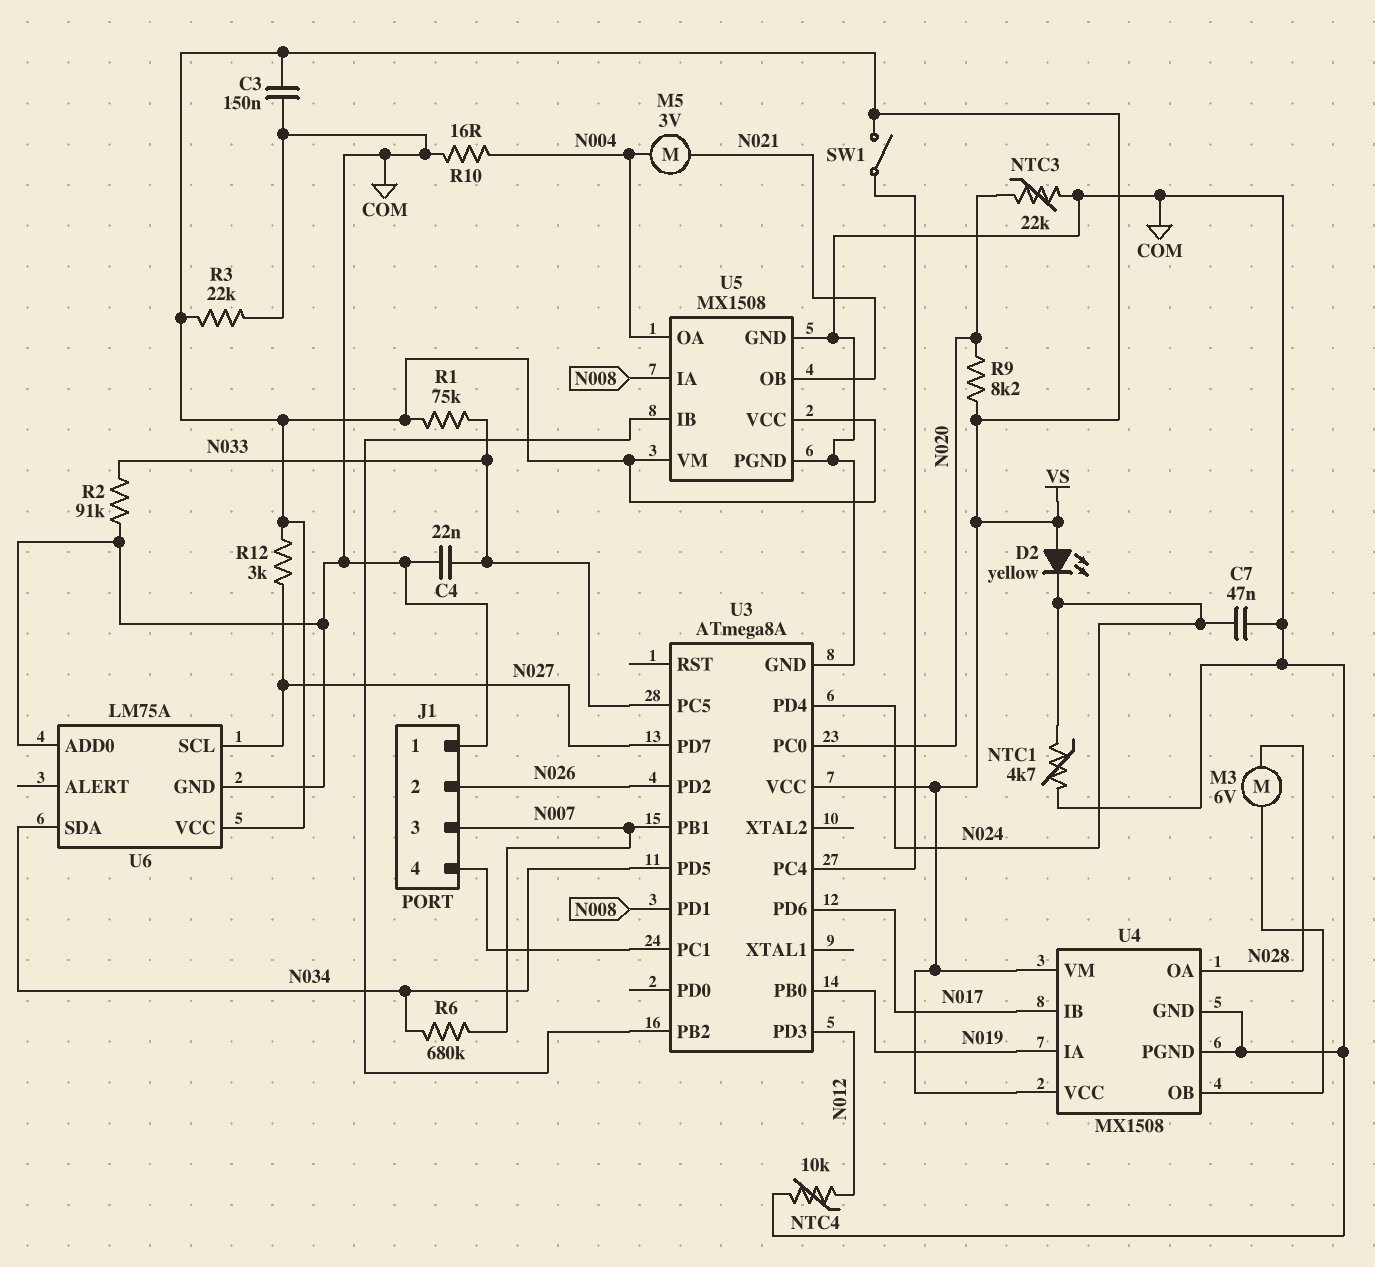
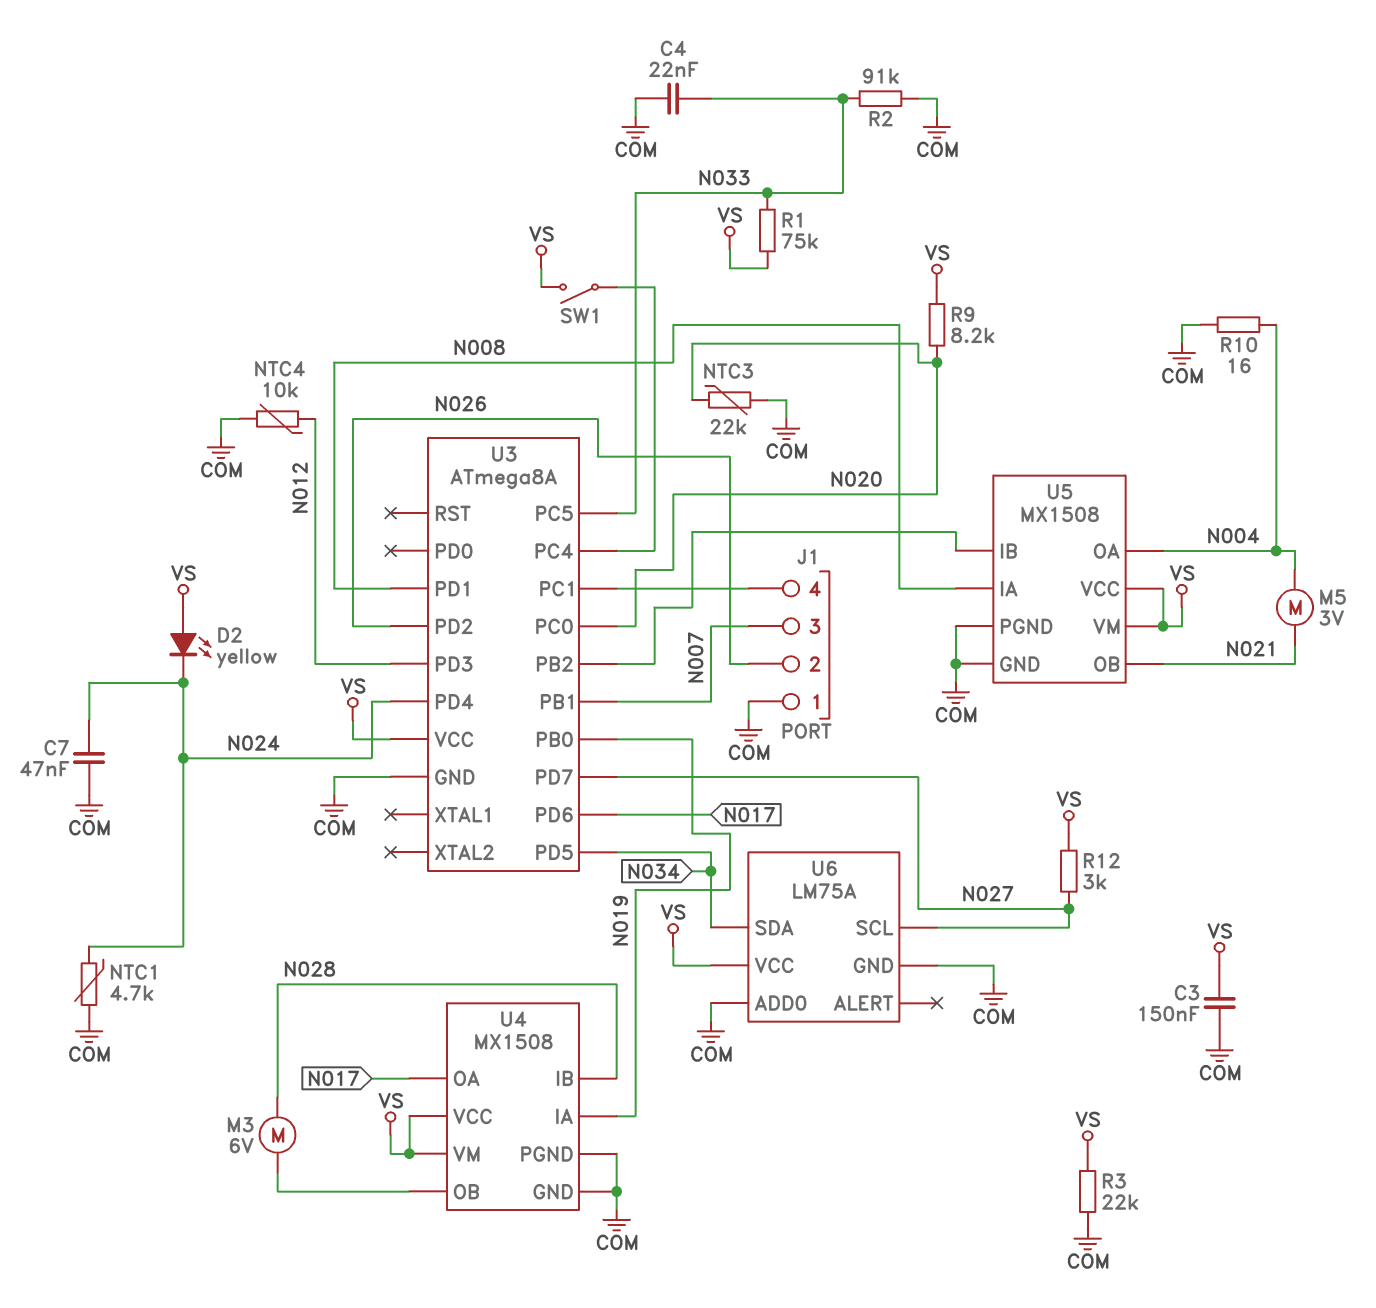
R6: 680k (N007, N034) -> none
U4 pin IB: N017 -> N028
U4 pin OA: N028 -> N017

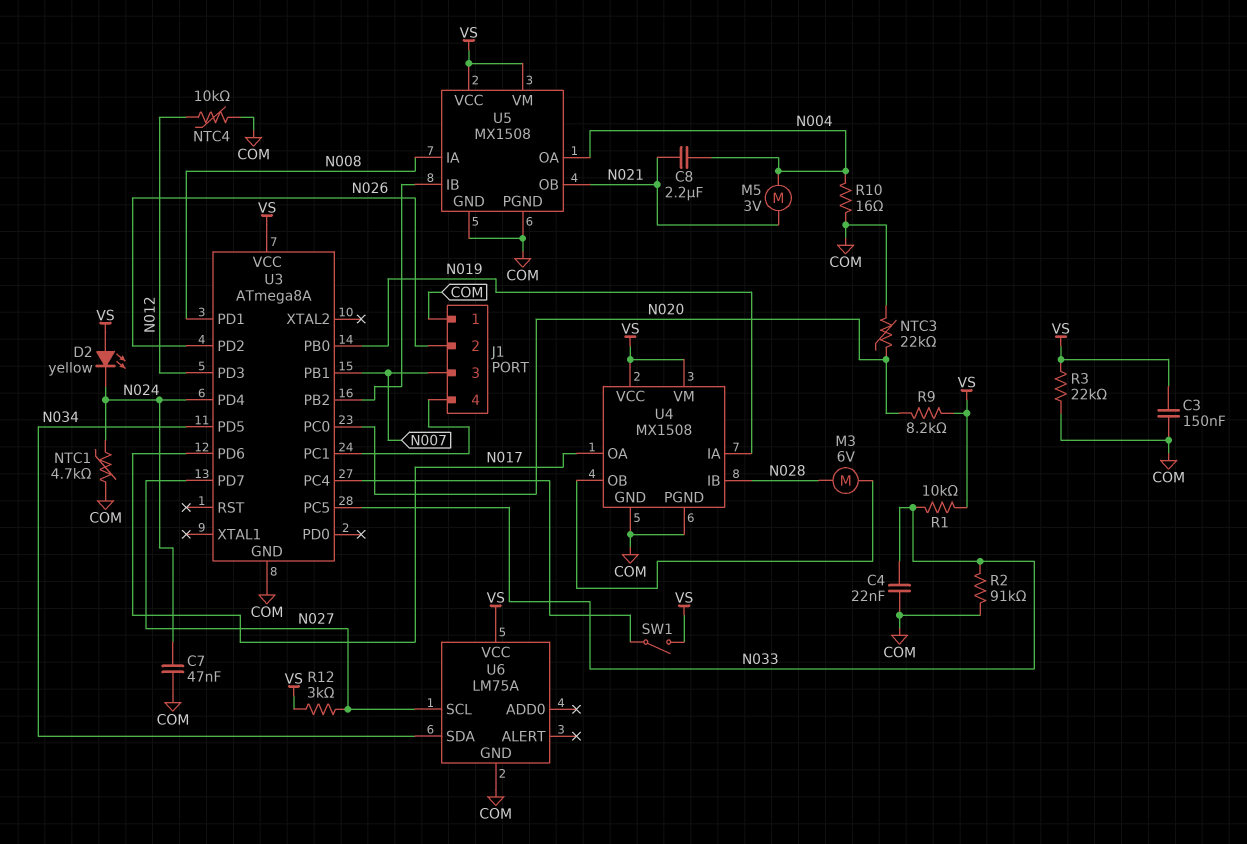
C8: none -> 2.2uF (N004, N021)
R1: 75k (N033, VS) -> 10k (N033, VS)
U6 pin ADD0: COM -> none

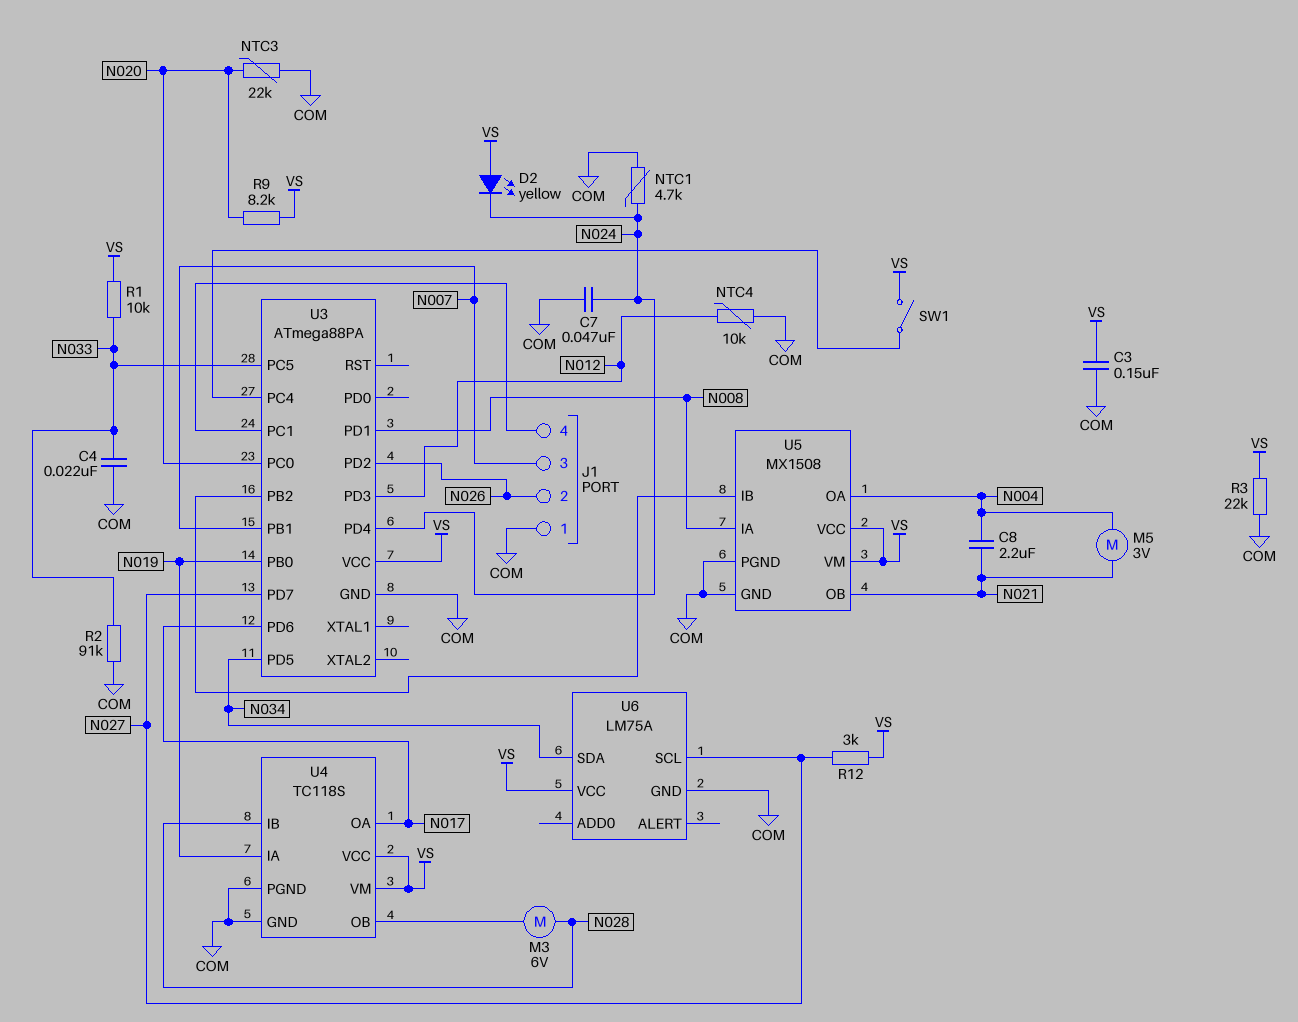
R10: 16 (COM, N004) -> none
U3: ATmega8A -> ATmega88PA
U4: MX1508 -> TC118S

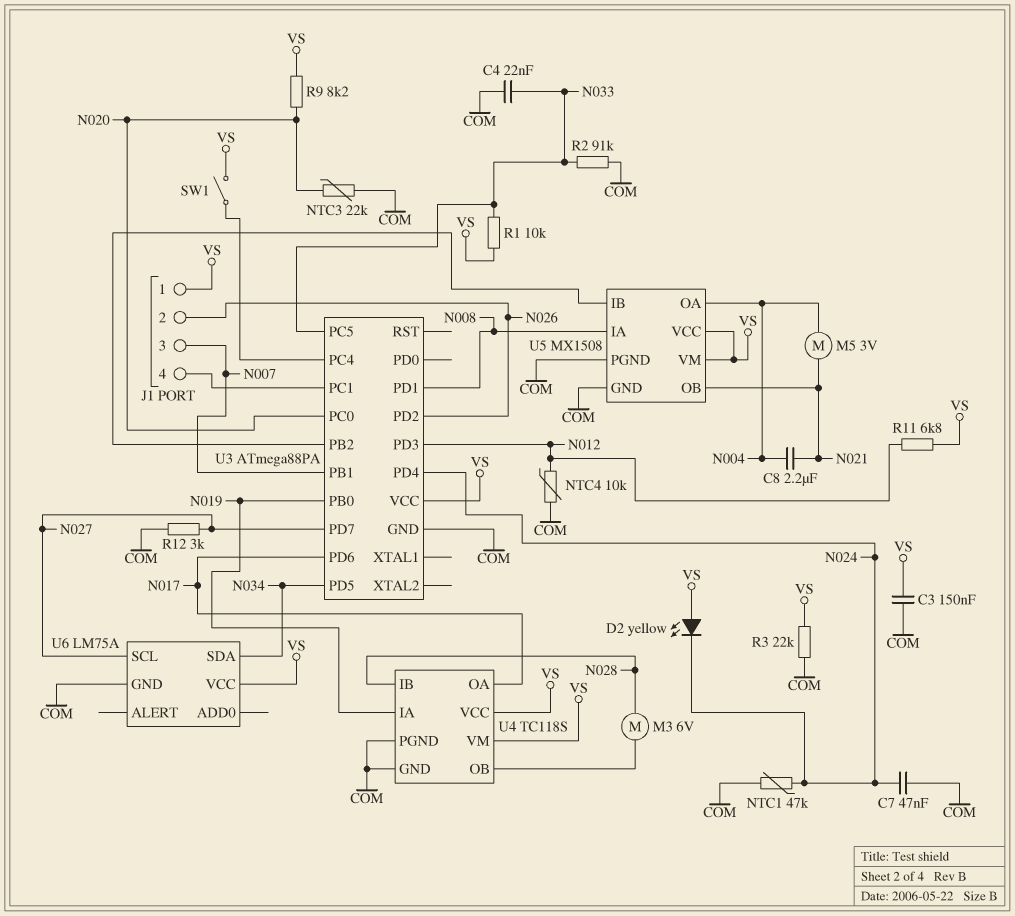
J1 pin 1: COM -> VS
NTC1: 4.7k (COM, N024) -> 47k (COM, N024)
R11: none -> 6.8k (N012, VS)
R12: 3k (N027, VS) -> 3k (COM, N027)

